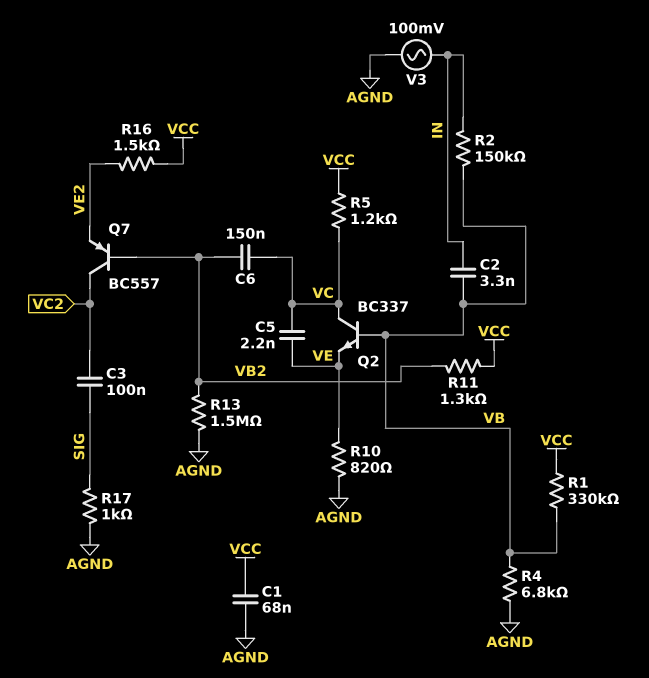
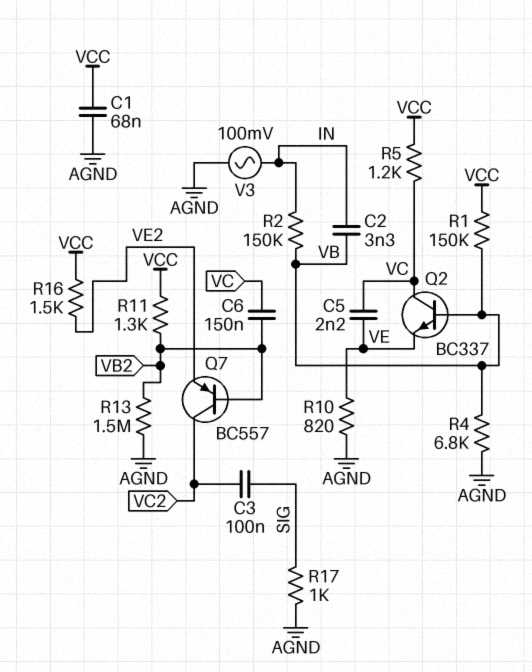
R1: 330k (VB, VCC) -> 150k (VB, VCC)

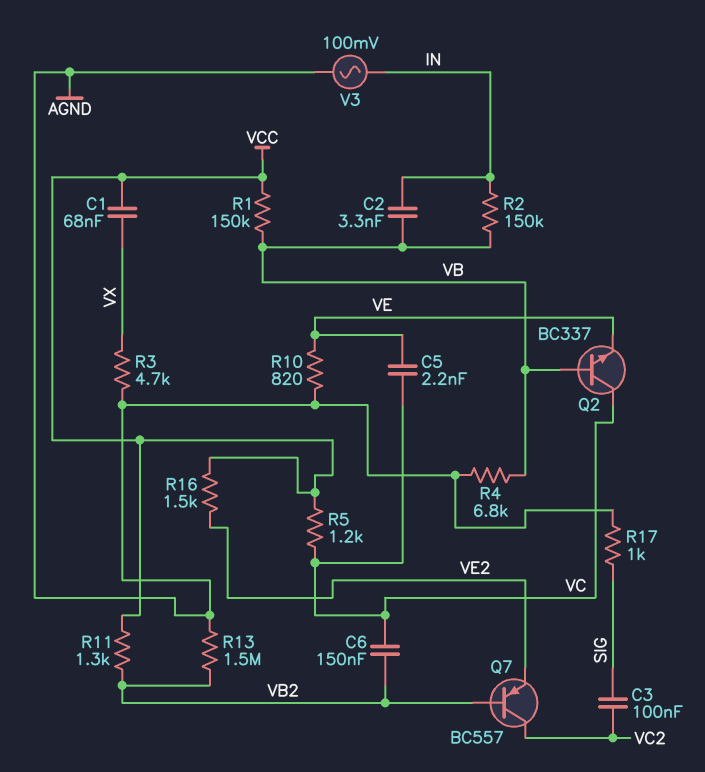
C1: 68nF (AGND, VCC) -> 68nF (VCC, VX)
R3: none -> 4.7k (AGND, VX)

